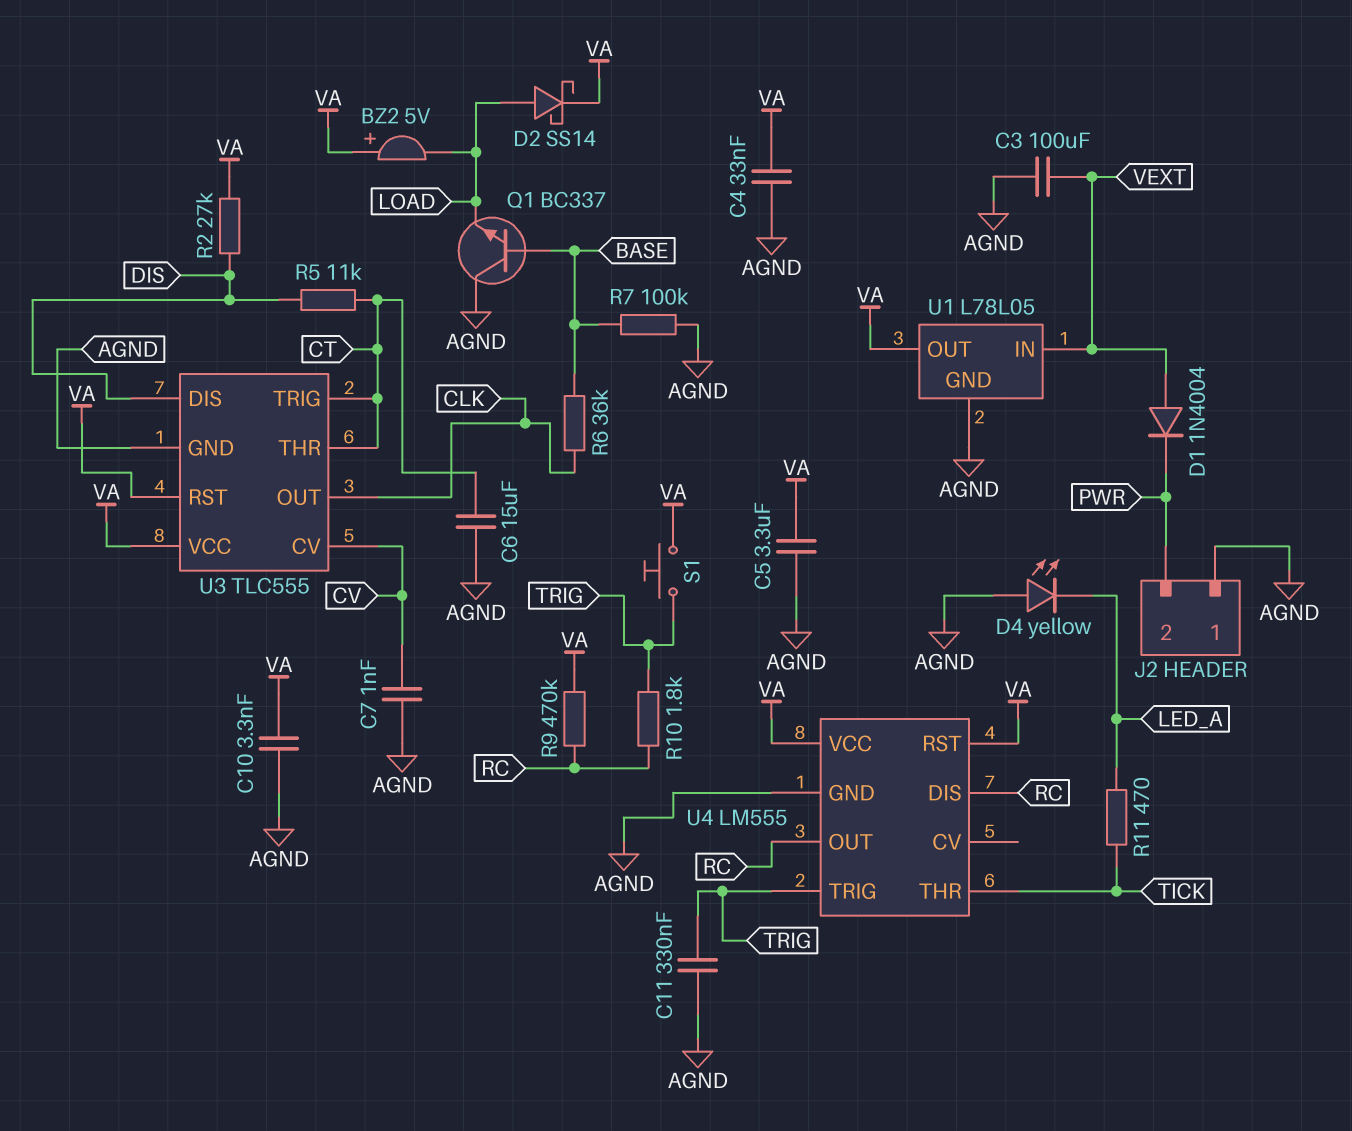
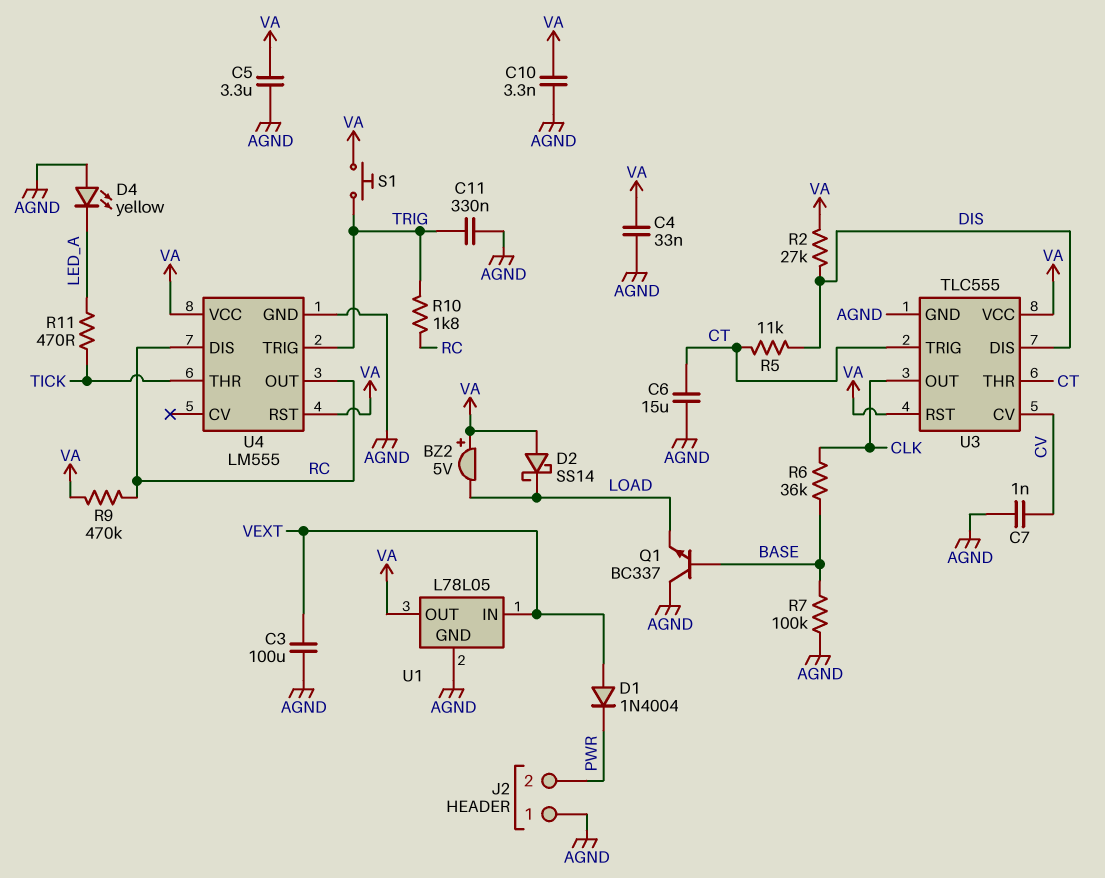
D2: schottky SS14 (A LOAD, K VA) -> schottky SS14 (A VA, K LOAD)

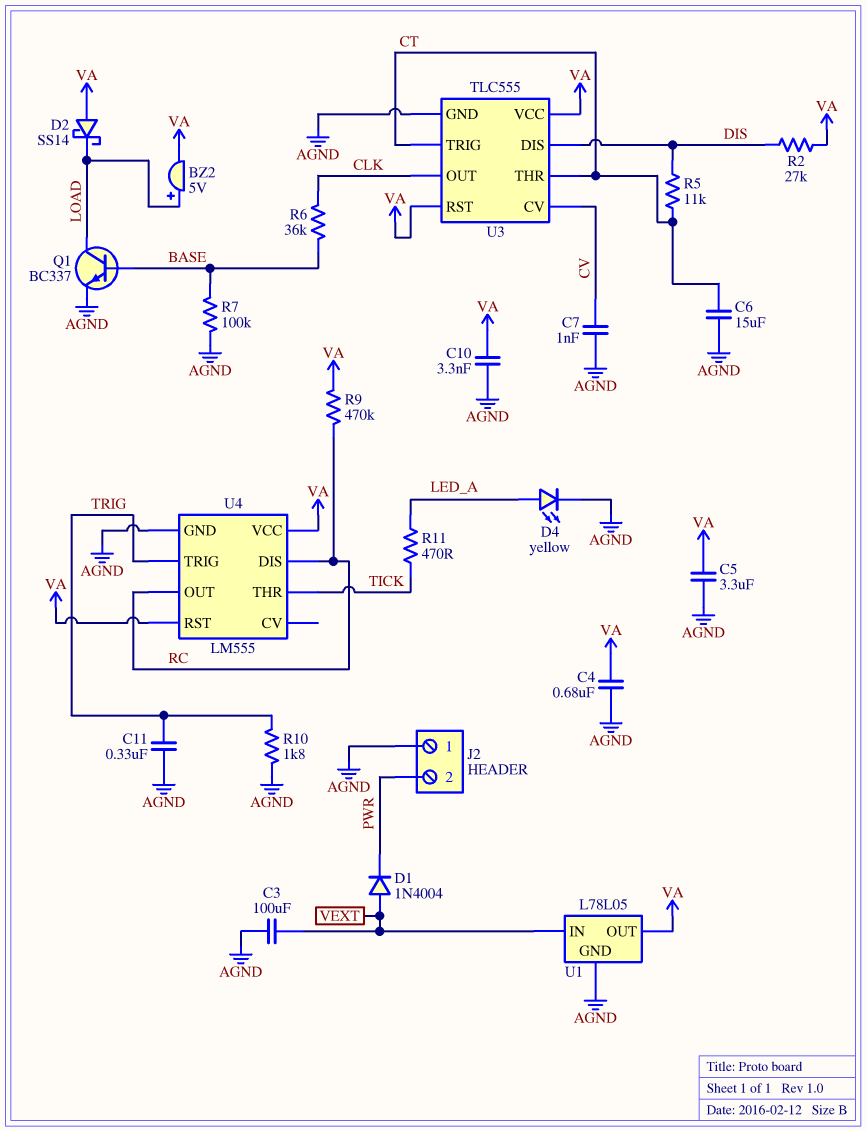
BZ2: buzzer 5V (plus VA, minus LOAD) -> buzzer 5V (plus LOAD, minus VA)
C4: 33nF (AGND, VA) -> 680nF (AGND, VA)
D4: LED yellow (A AGND, K LED_A) -> LED yellow (A LED_A, K AGND)
Q1: NPN BC337 (B BASE, C AGND, E LOAD) -> NPN BC337 (B BASE, C LOAD, E AGND)
R10: 1.8k (RC, TRIG) -> 1.8k (AGND, TRIG)
S1: button (TRIG, VA) -> none

